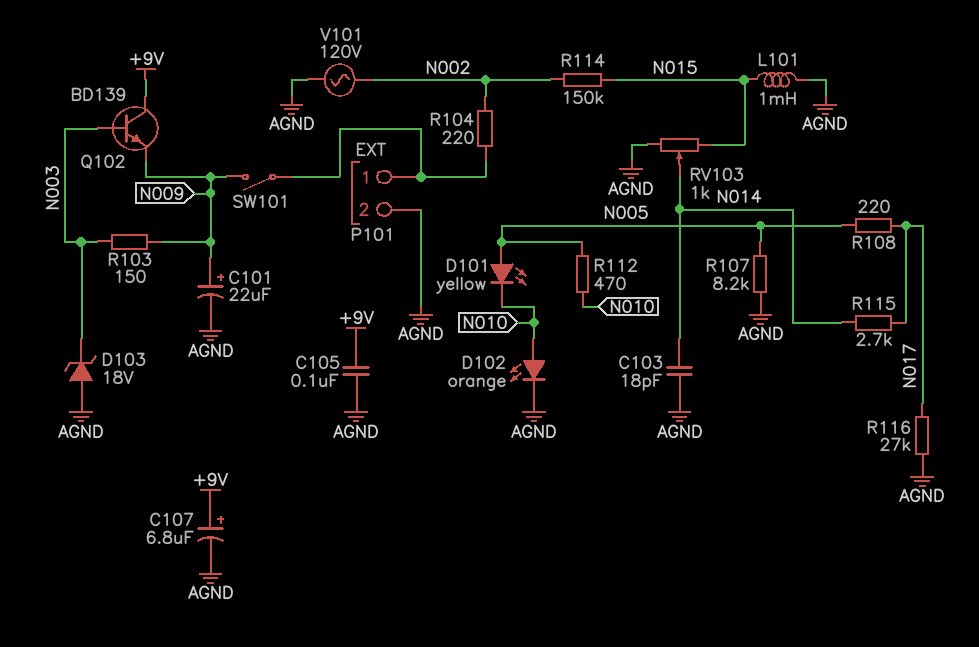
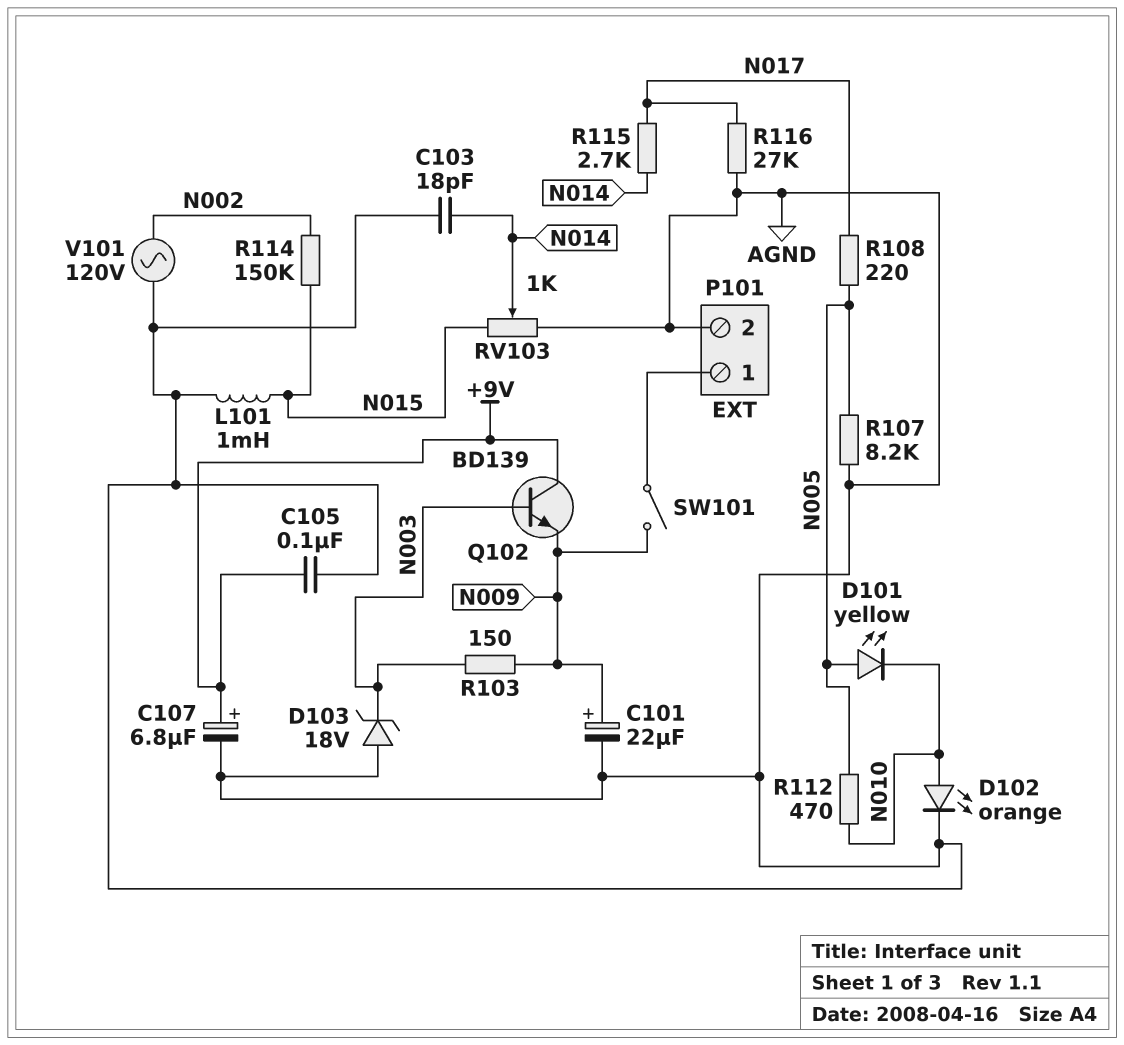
R104: 220 (N002, P101/1) -> none

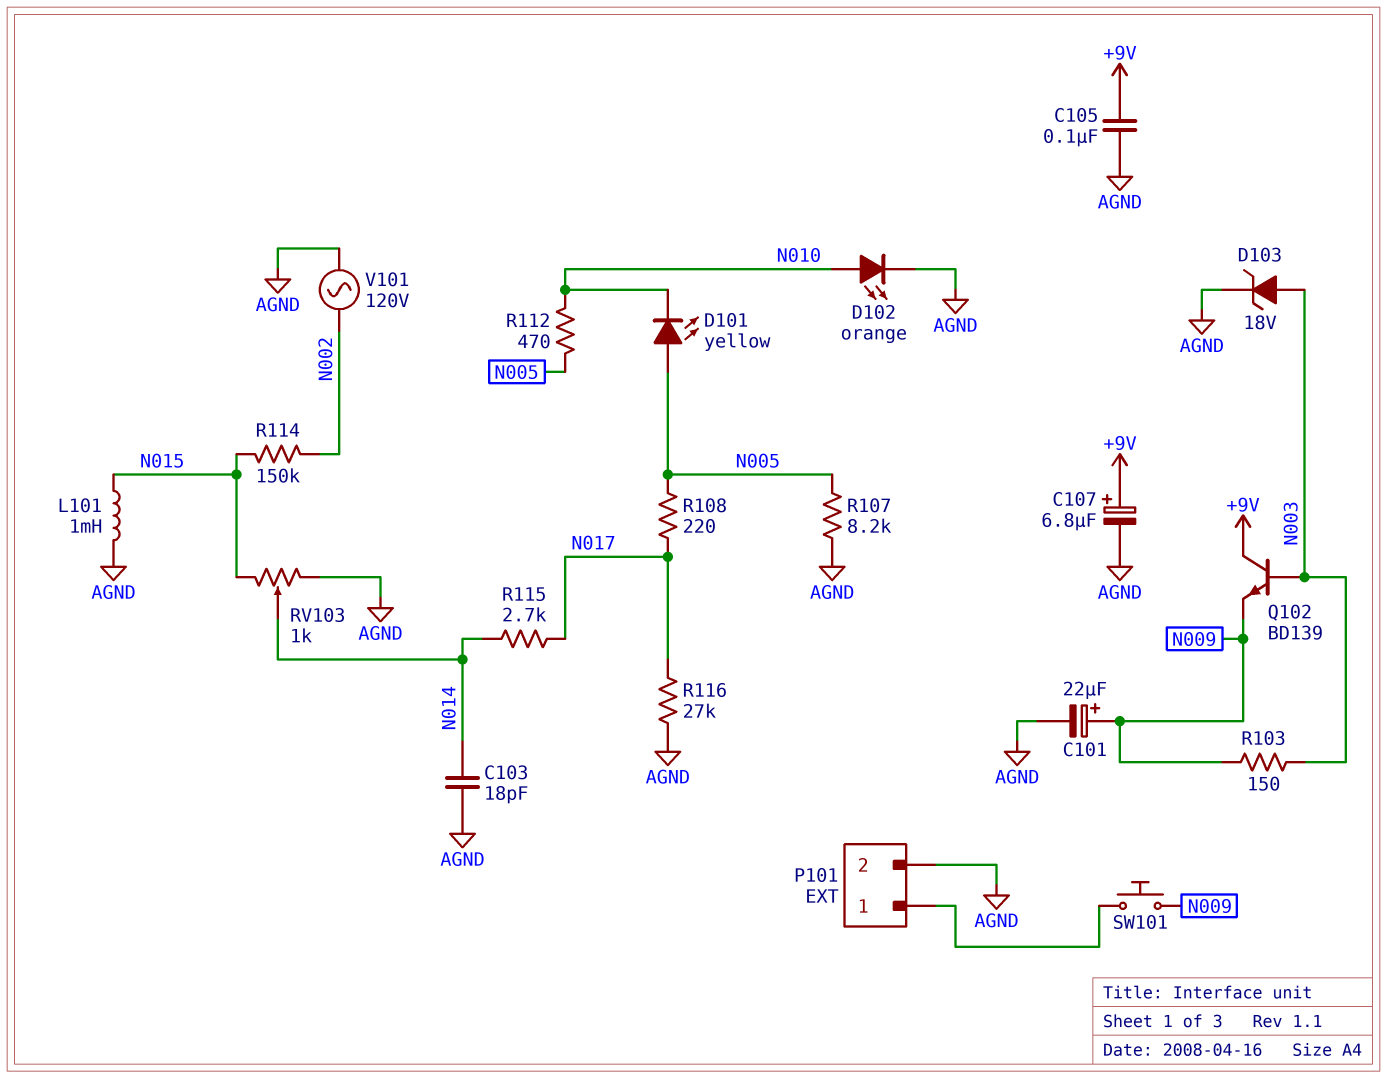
D103: zener 18V (A AGND, K N003) -> zener 18V (A N003, K AGND)
SW101: switch (N009, P101/1) -> button (N009, P101/1)

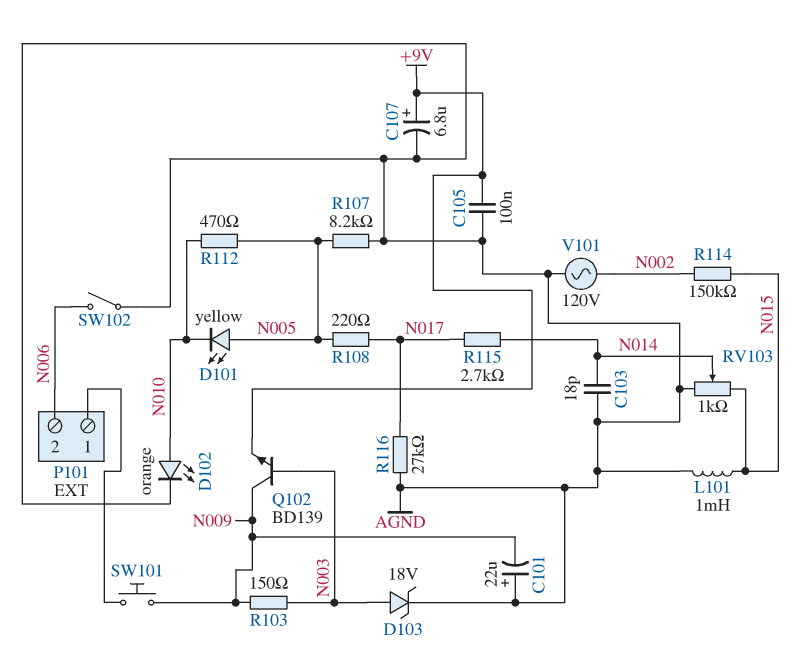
C101: 22uF (plus N009, minus AGND) -> 22uF (plus AGND, minus N009)
P101 pin 2: AGND -> N006
Q102: NPN BD139 (B N003, C +9V, E N009) -> NPN BD139 (B N003, C N009, E +9V)
SW102: none -> switch (AGND, N006)

